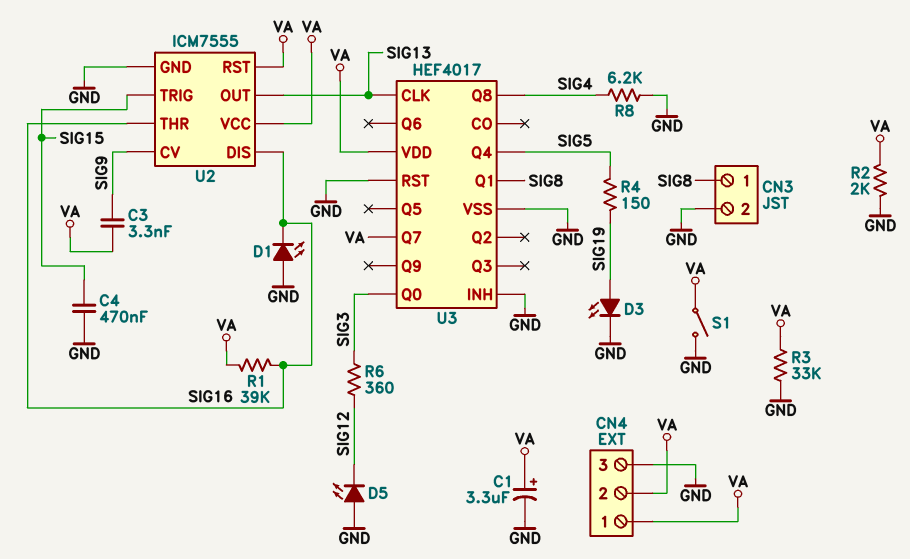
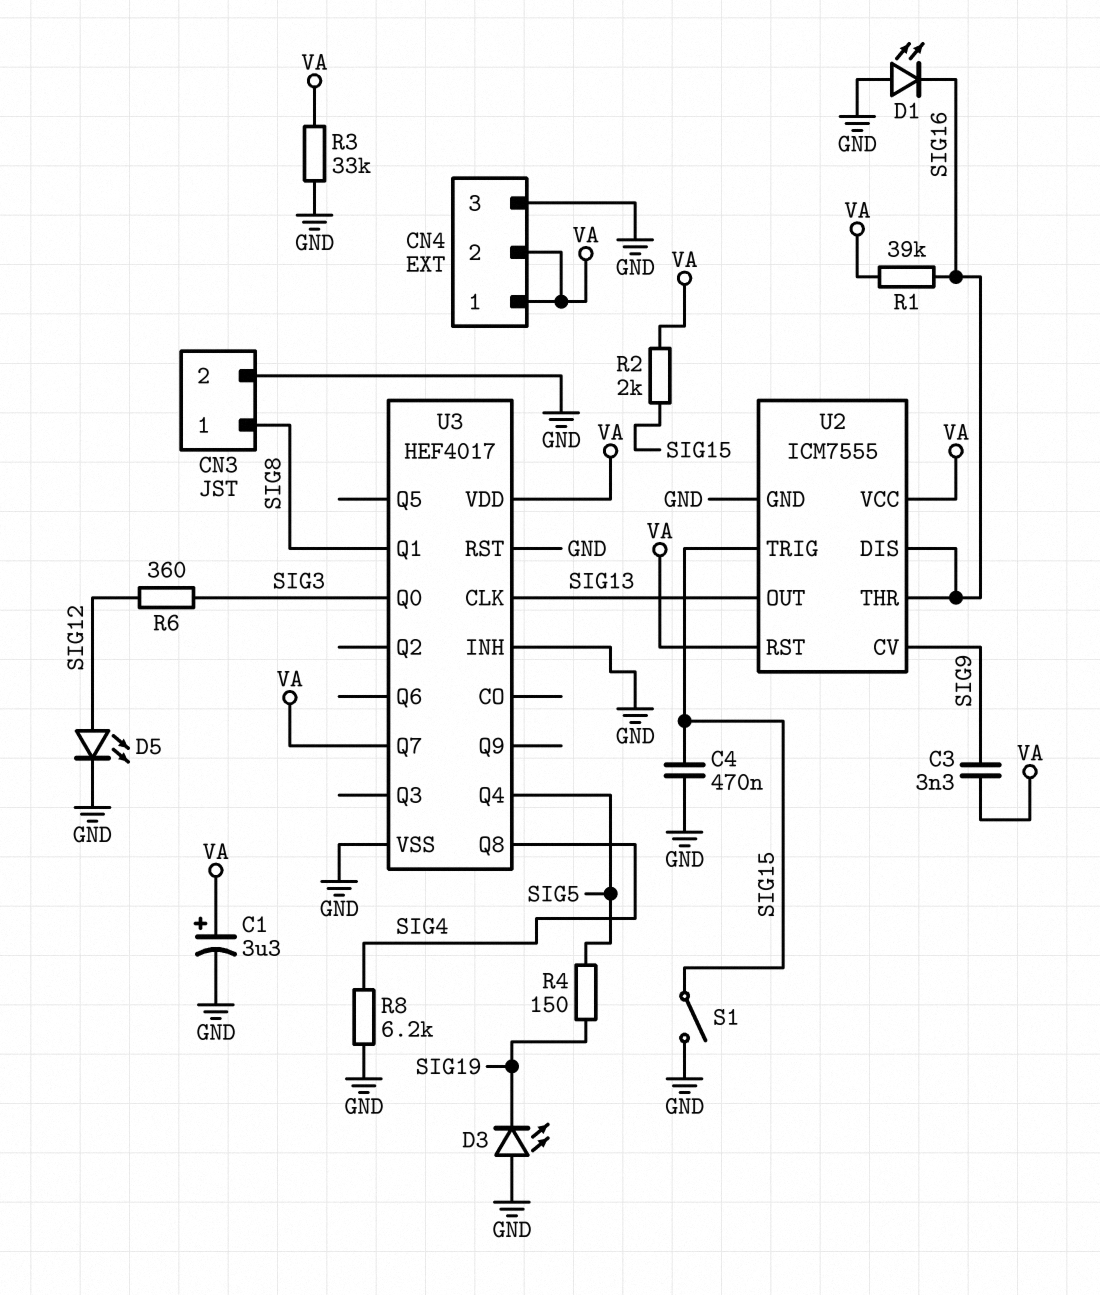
D3: LED (A SIG19, K GND) -> LED (A GND, K SIG19)
D5: LED (A GND, K SIG12) -> LED (A SIG12, K GND)
R2: 2k (GND, VA) -> 2k (SIG15, VA)
S1: switch (GND, VA) -> switch (GND, SIG15)

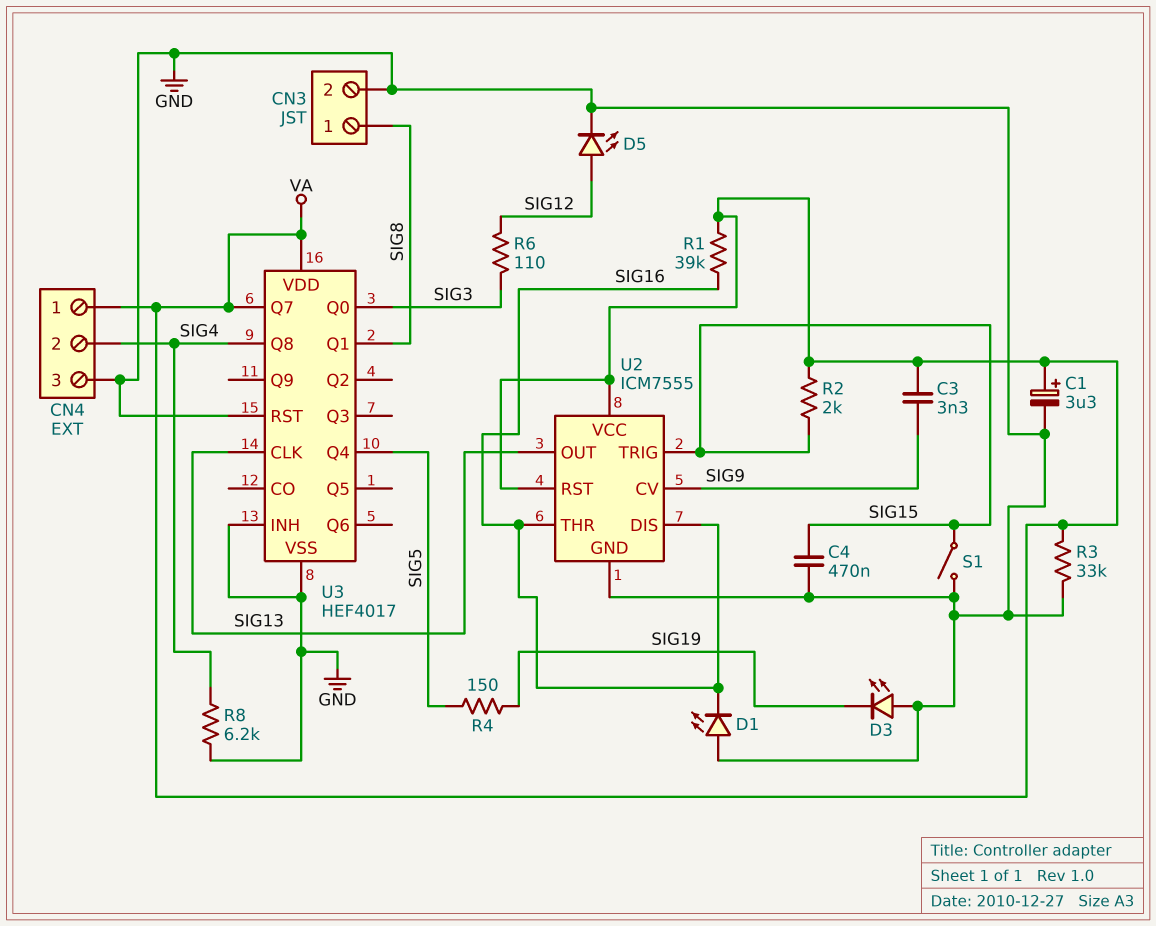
CN4 pin 2: VA -> SIG4
R6: 360 (SIG3, SIG12) -> 110 (SIG3, SIG12)

